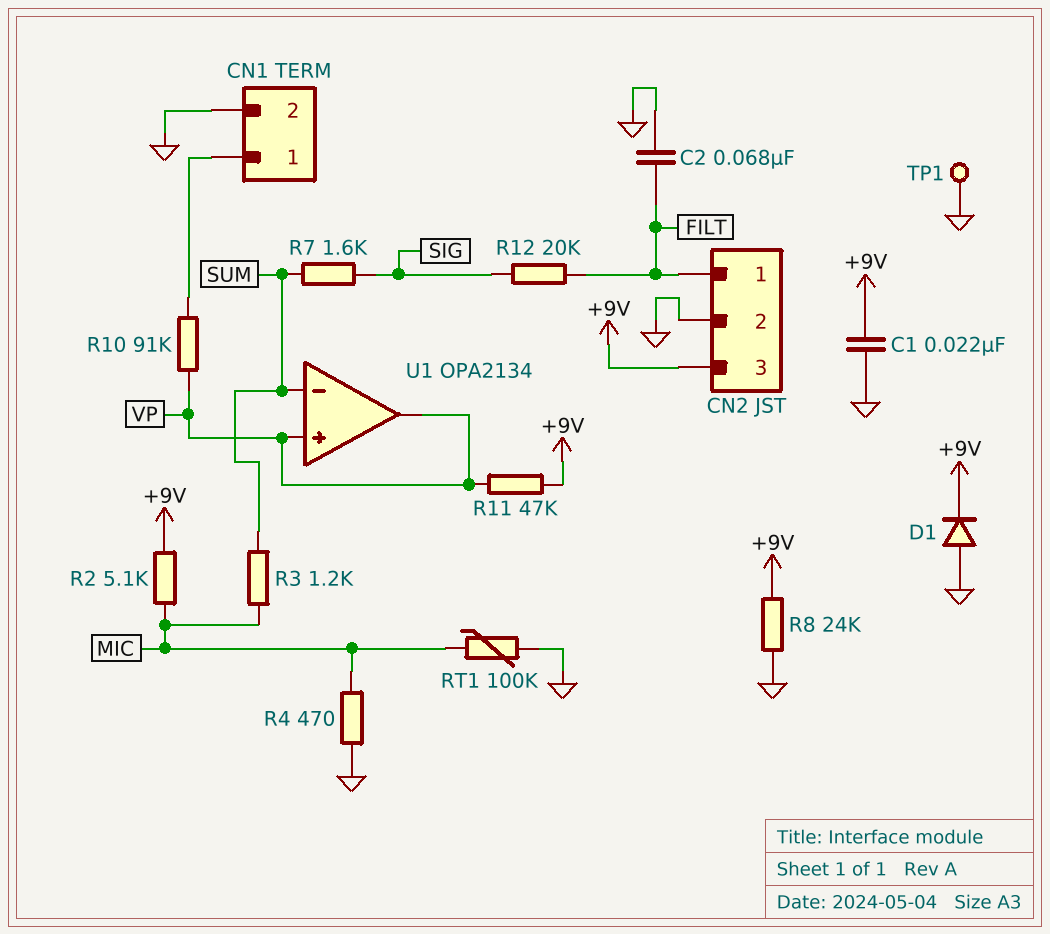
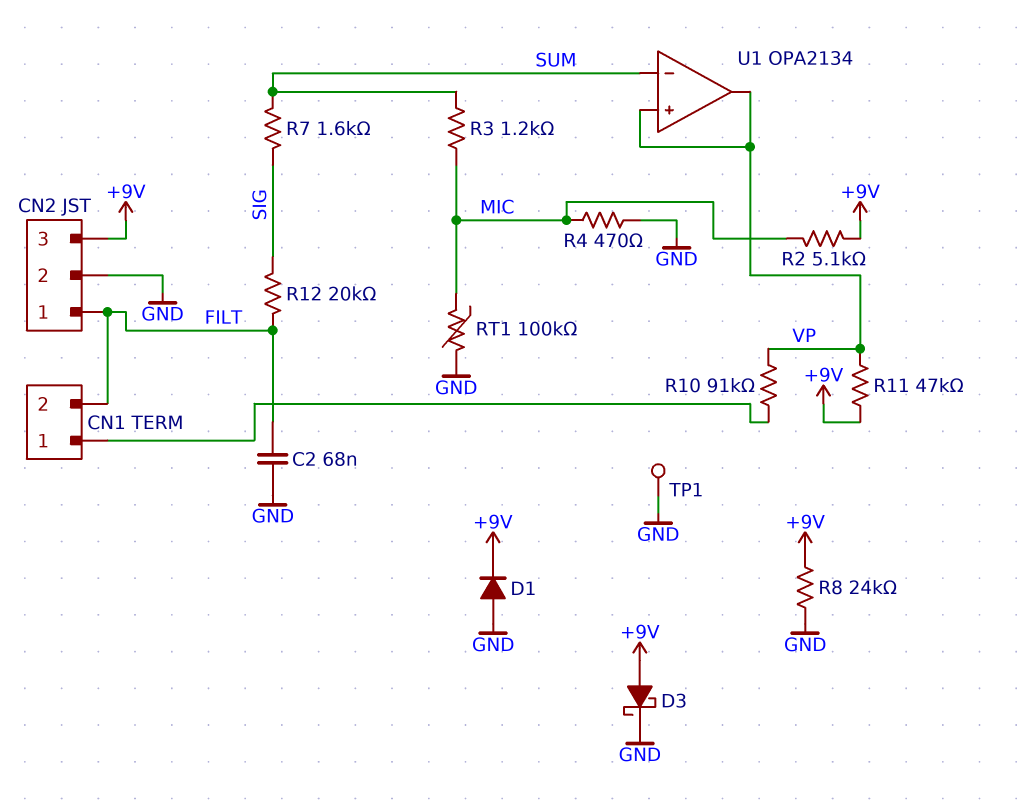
C1: 22nF (+9V, GND) -> none
CN1 pin 2: GND -> FILT
D3: none -> schottky (A +9V, K GND)

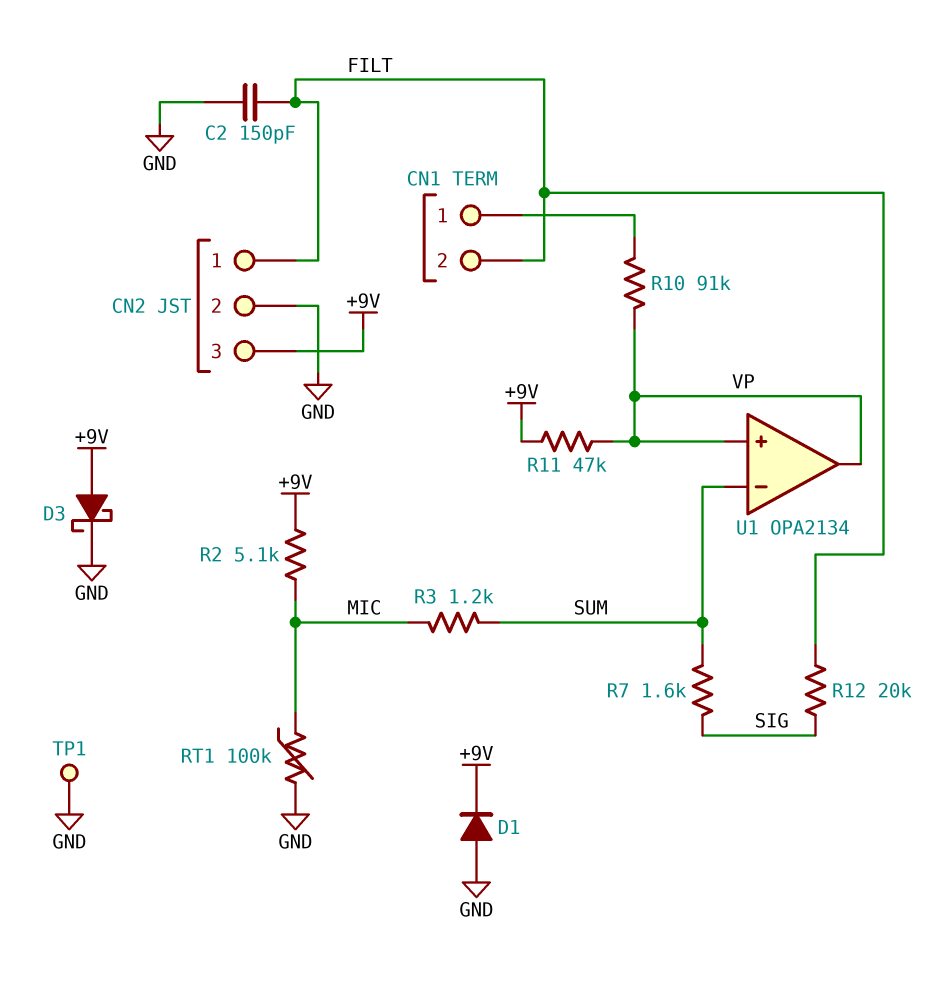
C2: 68nF (FILT, GND) -> 150pF (FILT, GND)
R4: 470 (GND, MIC) -> none
R8: 24k (+9V, GND) -> none

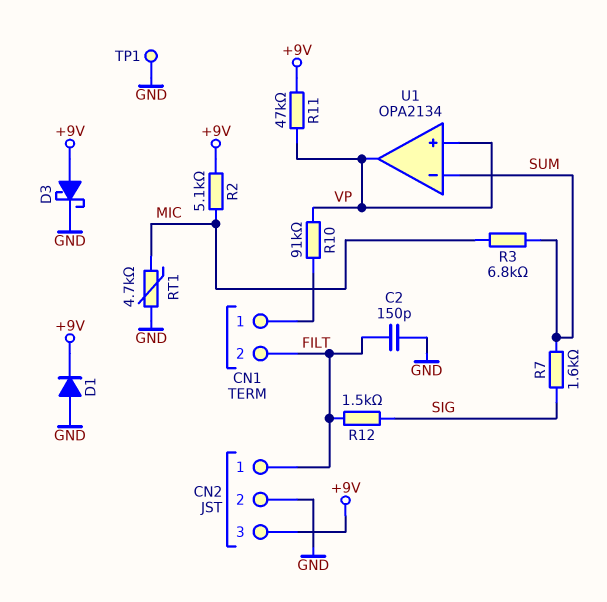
R3: 1.2k (MIC, SUM) -> 6.8k (MIC, SUM)
R12: 20k (FILT, SIG) -> 1.5k (FILT, SIG)
RT1: 100k (GND, MIC) -> 4.7k (GND, MIC)

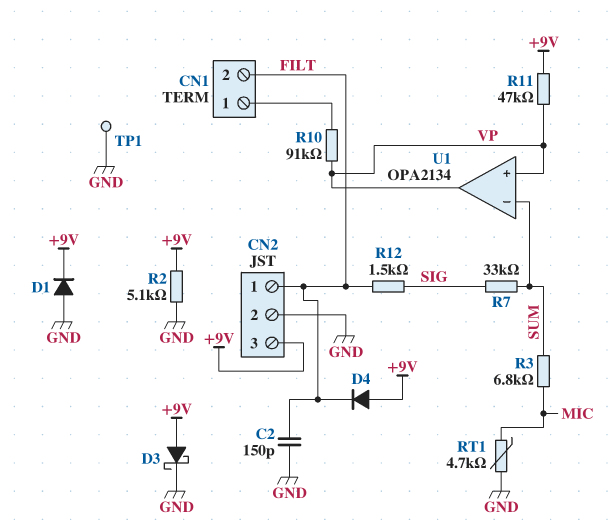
D4: none -> diode (A +9V, K FILT)
R2: 5.1k (+9V, MIC) -> 5.1k (+9V, GND)
R7: 1.6k (SIG, SUM) -> 33k (SIG, SUM)

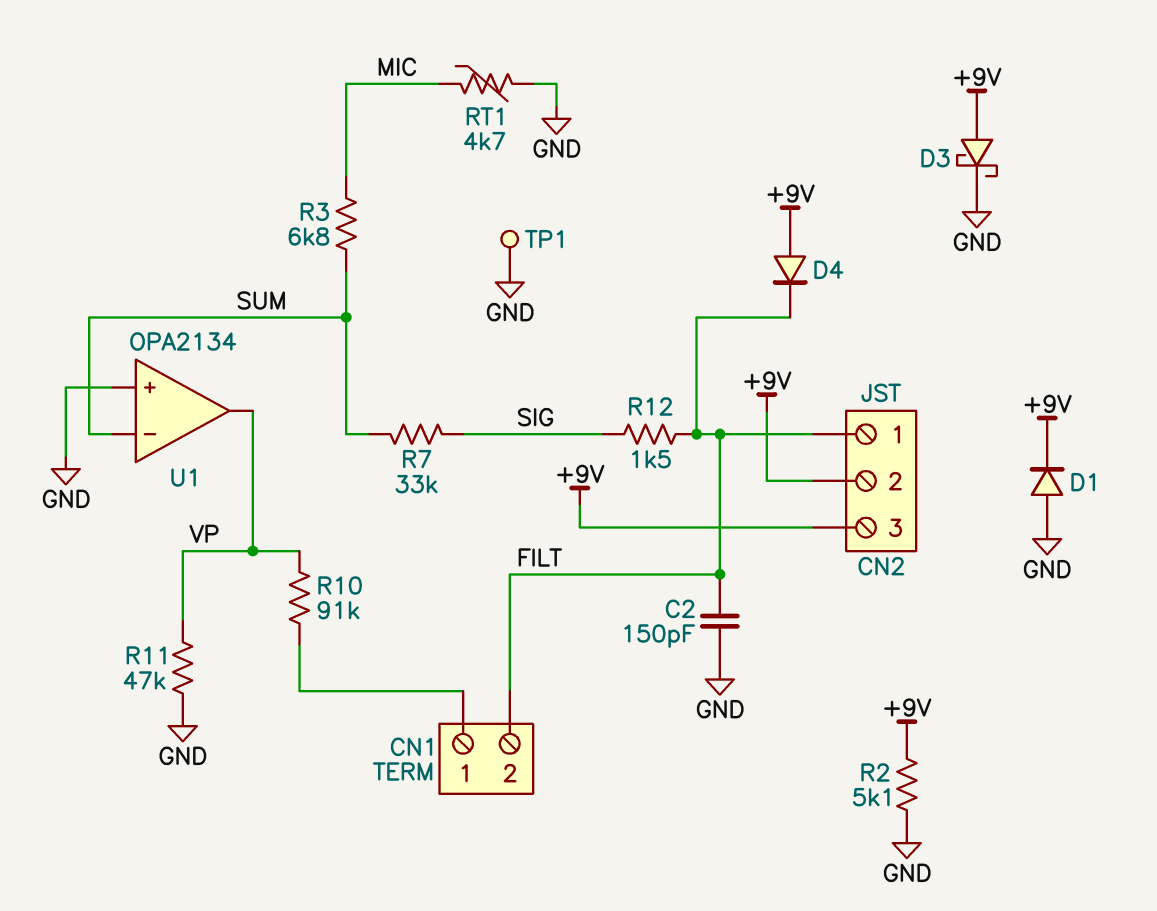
CN2 pin 2: GND -> +9V
R11: 47k (+9V, VP) -> 47k (GND, VP)
U1 pin in+: VP -> GND

